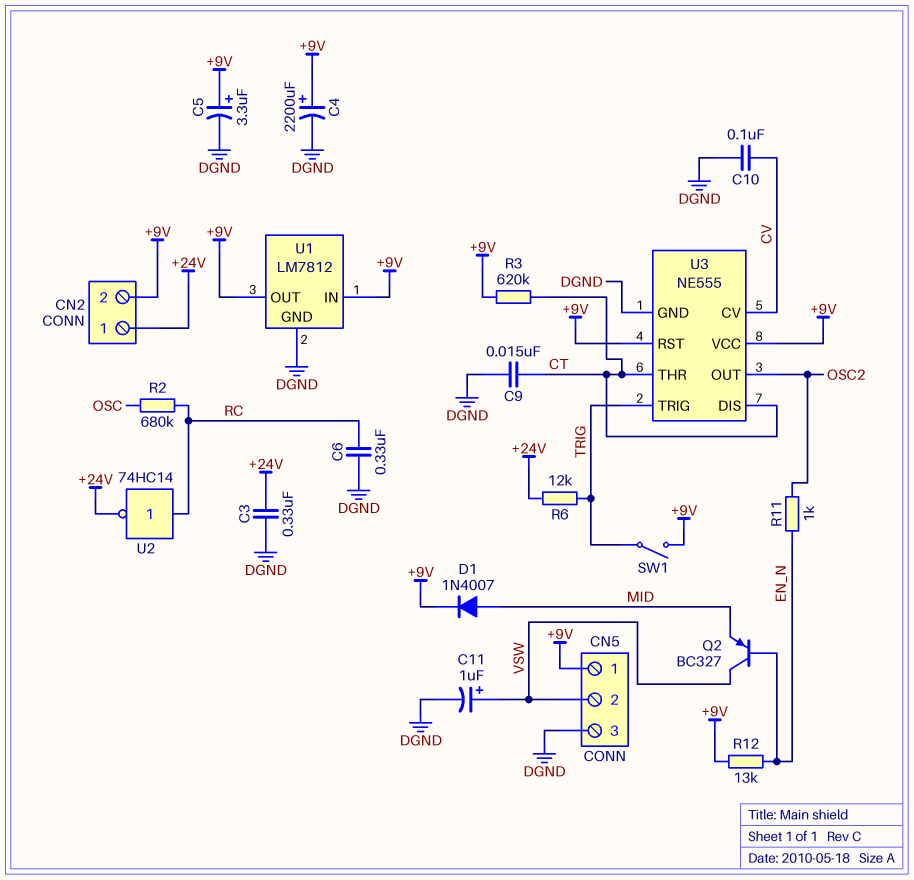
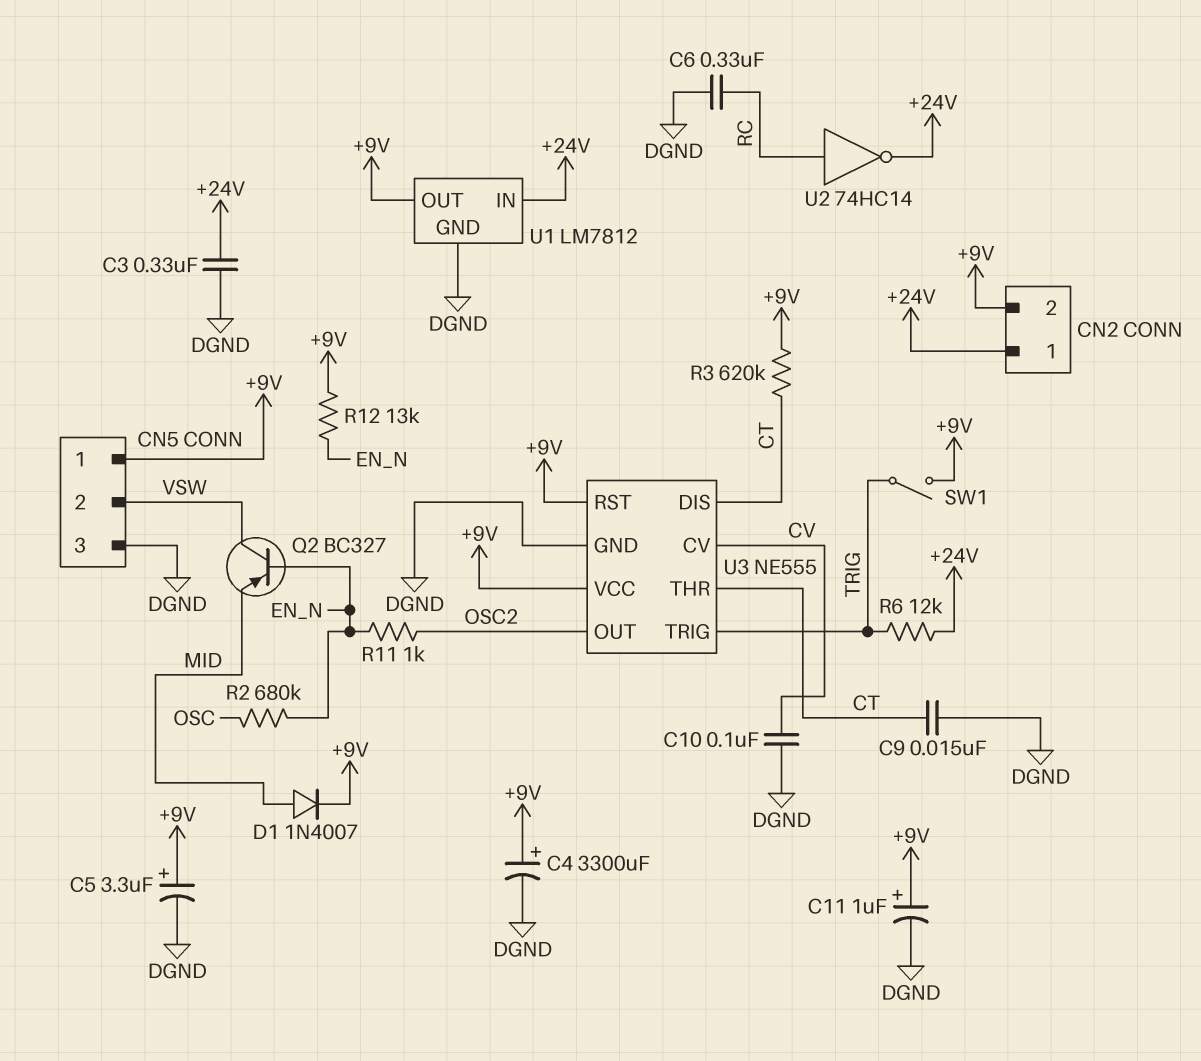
C4: 2200uF (plus +9V, minus DGND) -> 3300uF (plus +9V, minus DGND)
C11: 1uF (plus VSW, minus DGND) -> 1uF (plus +9V, minus DGND)
R2: 680k (OSC, RC) -> 680k (EN_N, OSC)
U1 pin IN: +9V -> +24V

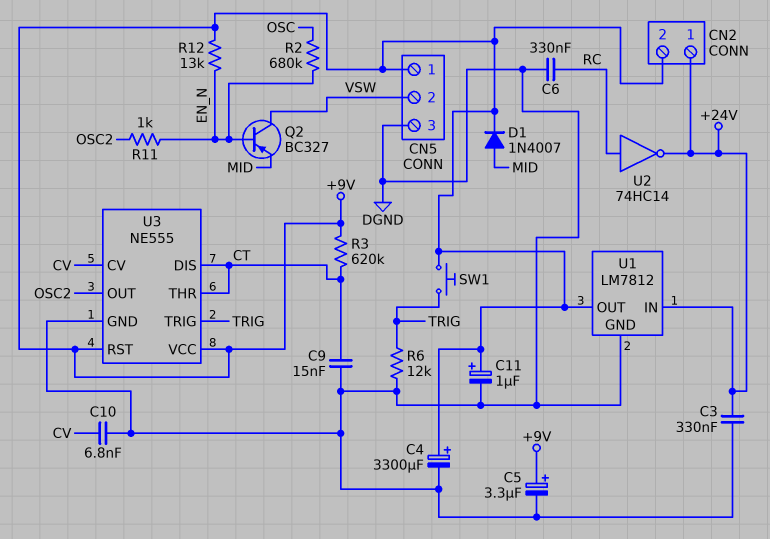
C10: 100nF (CV, DGND) -> 6.8nF (CV, DGND)
R6: 12k (+24V, TRIG) -> 12k (DGND, TRIG)
SW1: switch (+9V, TRIG) -> button (+9V, TRIG)

